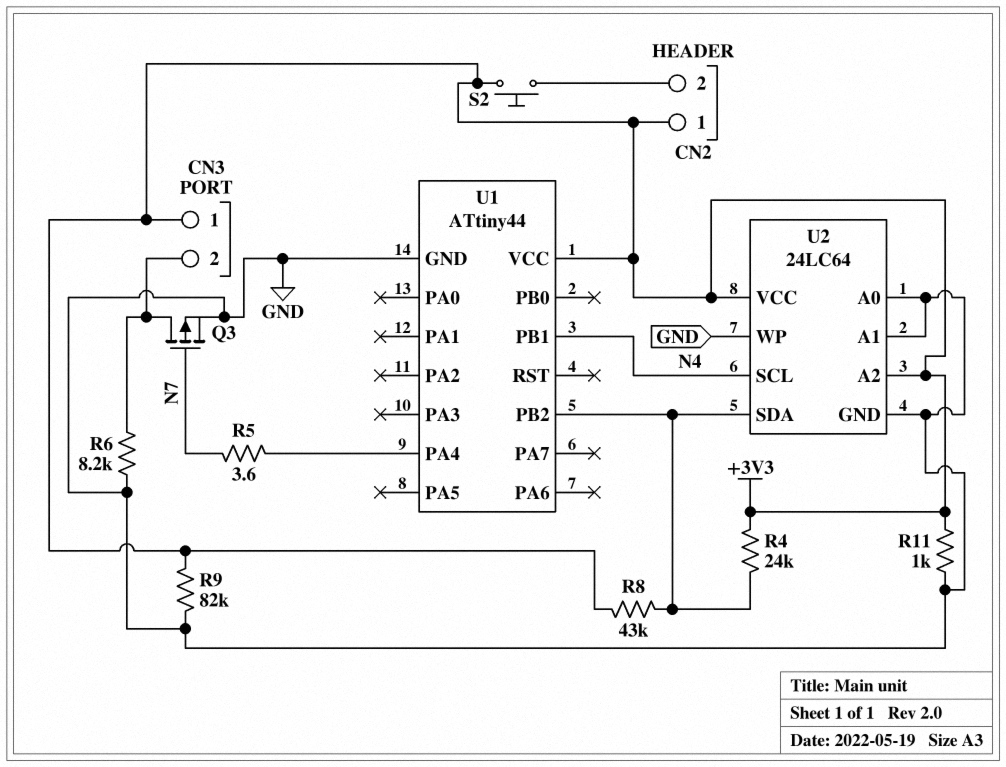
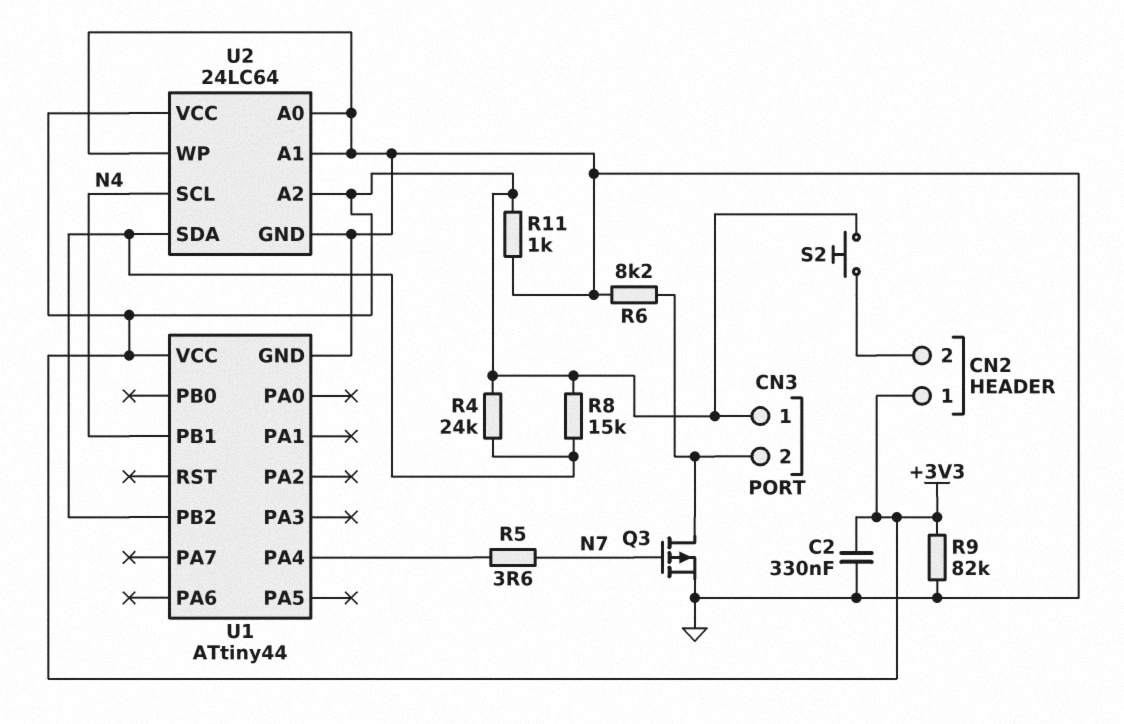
C2: none -> 330nF (+3V3, GND)
R8: 43k (+3V3, U1/PB2) -> 15k (+3V3, U1/PB2)

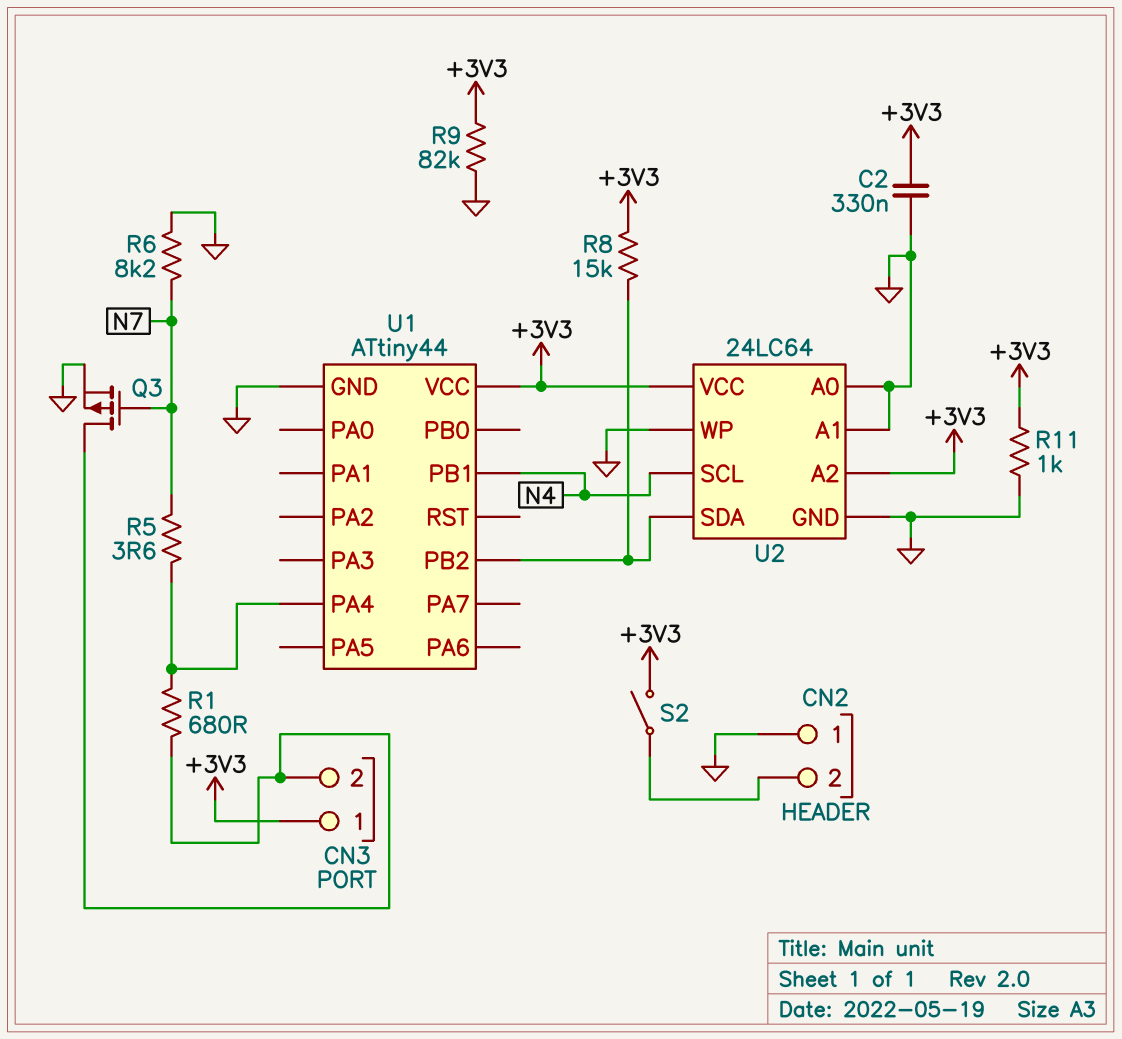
CN2 pin 1: +3V3 -> GND
R1: none -> 680 (CN3/2, U1/PA4)
R4: 24k (+3V3, U1/PB2) -> none
R6: 8.2k (CN3/2, GND) -> 8.2k (GND, N7)
S2: button (+3V3, CN2/2) -> switch (+3V3, CN2/2)

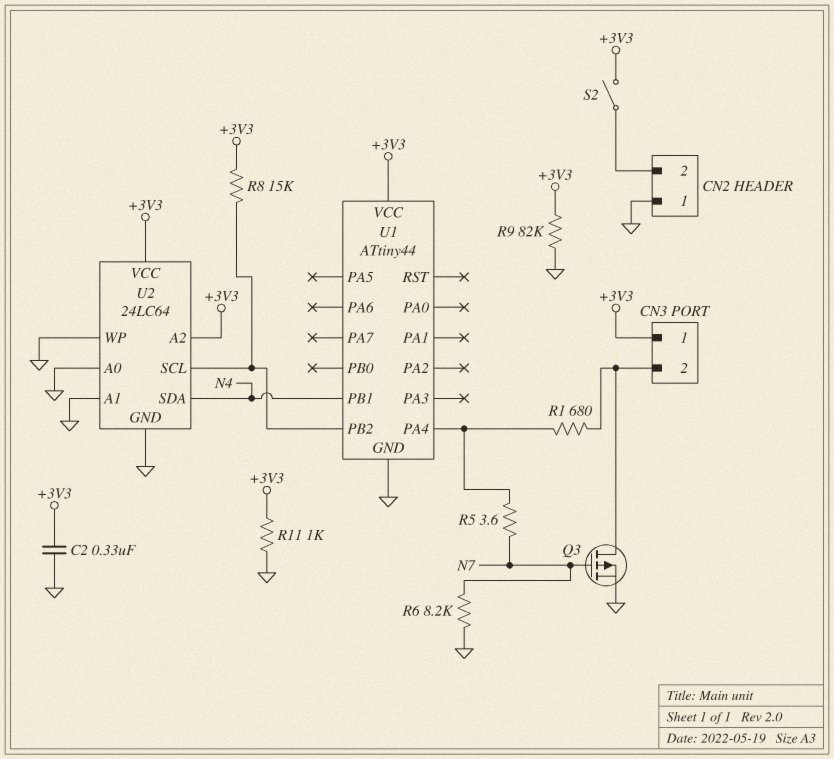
U2 pin SCL: N4 -> U1/PB2
U2 pin SDA: U1/PB2 -> N4

